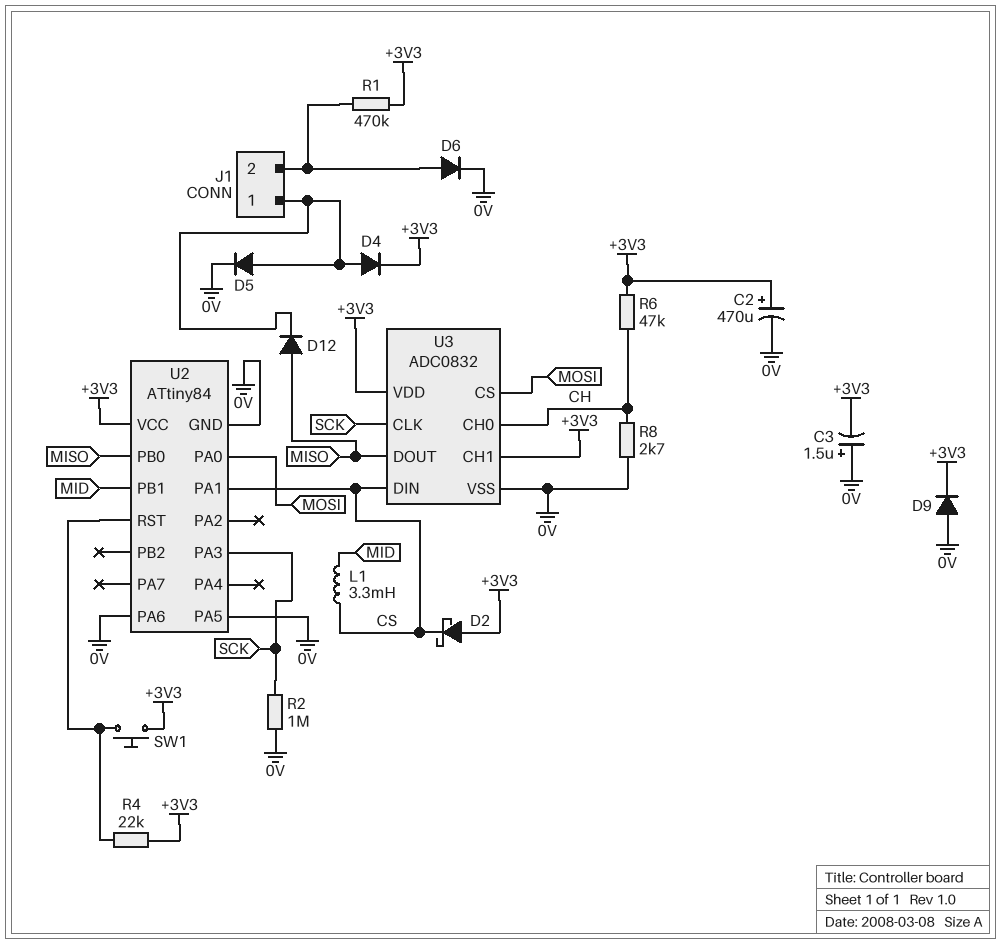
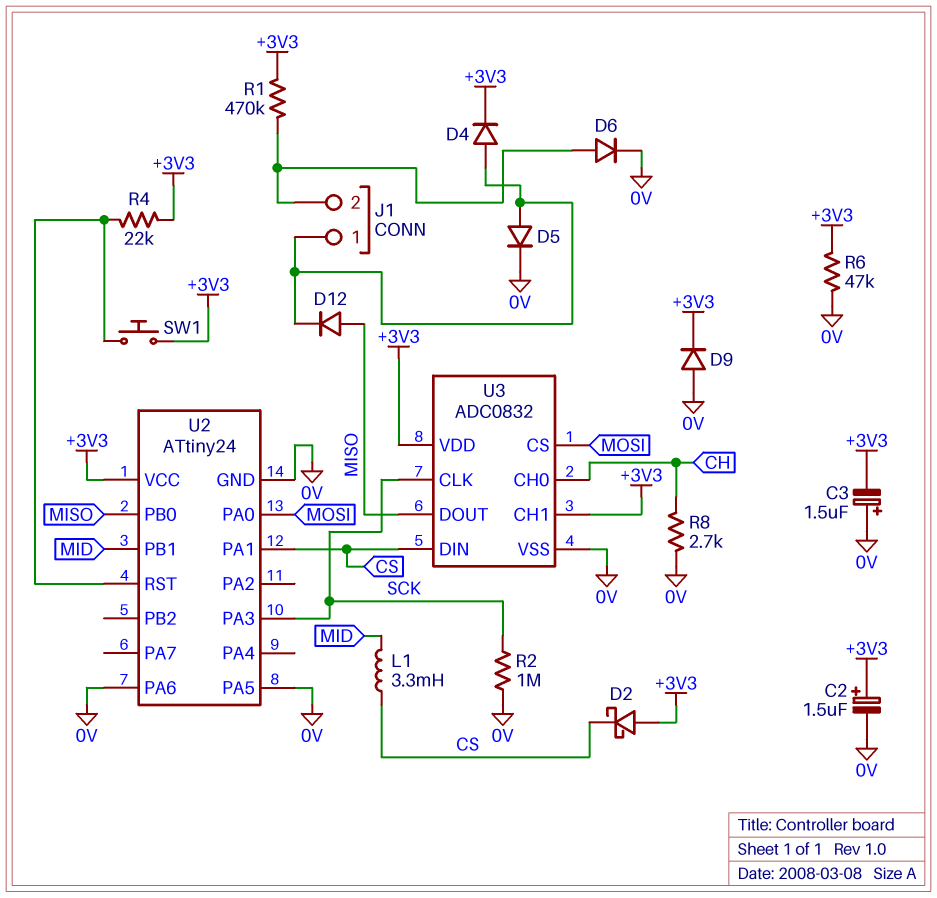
C2: 470uF (plus +3V3, minus 0V) -> 1.5uF (plus +3V3, minus 0V)
R6: 47k (+3V3, CH) -> 47k (+3V3, 0V)
U2: ATtiny84 -> ATtiny24

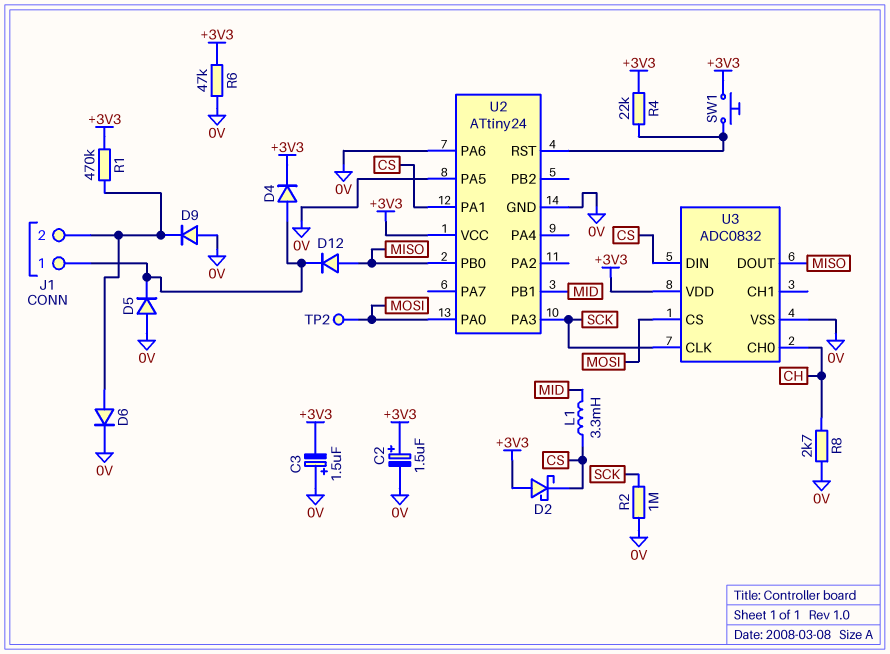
D5: diode (A J1/1, K 0V) -> diode (A 0V, K J1/1)
D9: diode (A 0V, K +3V3) -> diode (A 0V, K J1/2)
TP2: none -> test point (MOSI)
U3 pin CH1: +3V3 -> none

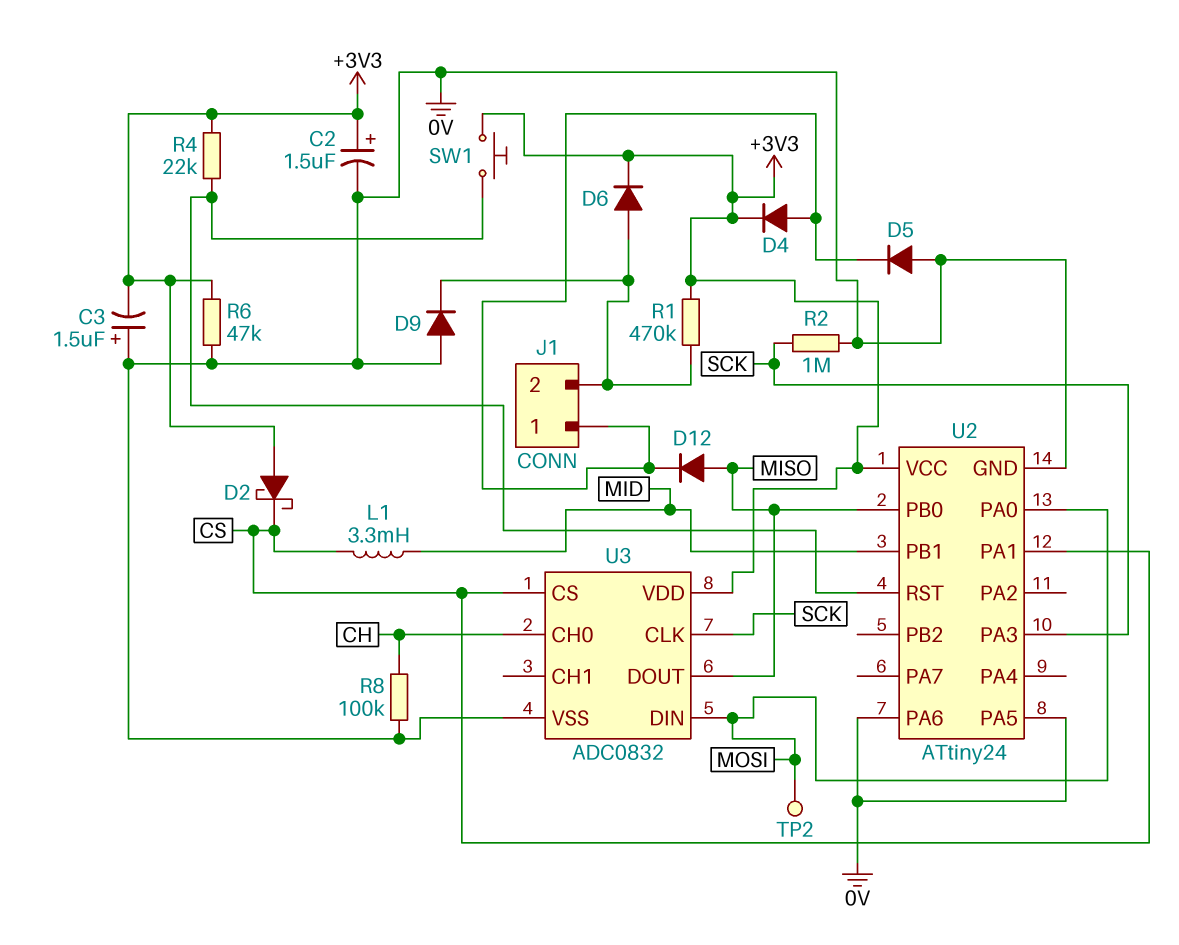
D6: diode (A J1/2, K 0V) -> diode (A J1/2, K +3V3)
R8: 2.7k (0V, CH) -> 100k (0V, CH)
U3 pin CS: MOSI -> CS
U3 pin DIN: CS -> MOSI

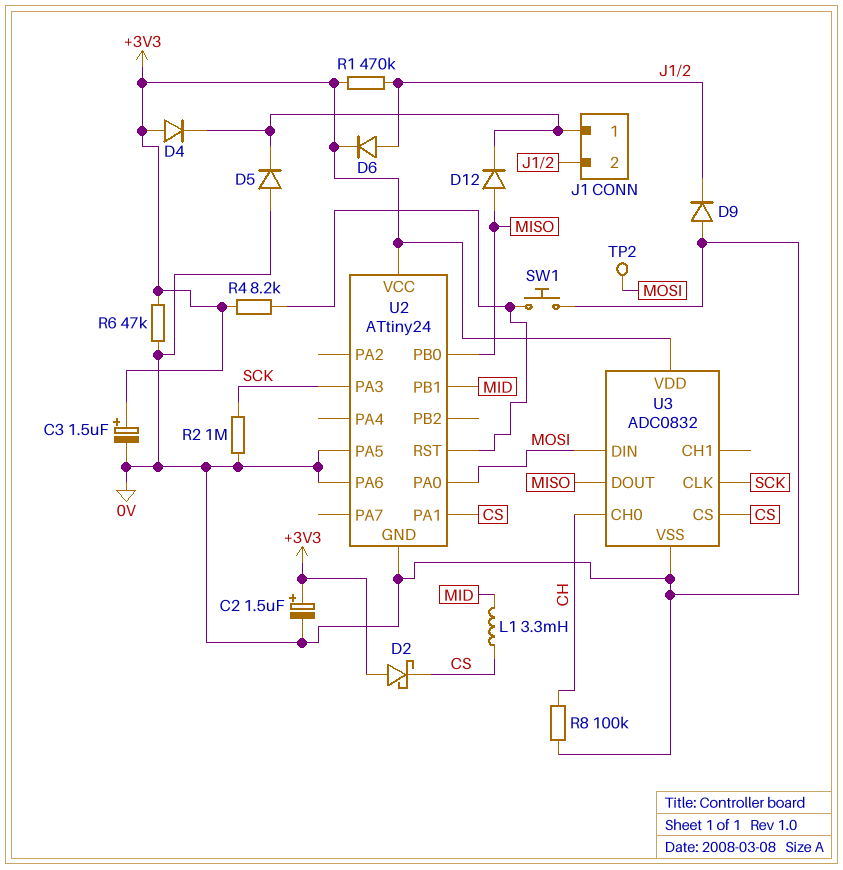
C3: 1.5uF (plus 0V, minus +3V3) -> 1.5uF (plus +3V3, minus 0V)
D4: diode (A J1/1, K +3V3) -> diode (A +3V3, K J1/1)
R4: 22k (+3V3, U2/RST) -> 8.2k (+3V3, U2/RST)
SW1: button (+3V3, U2/RST) -> button (0V, U2/RST)

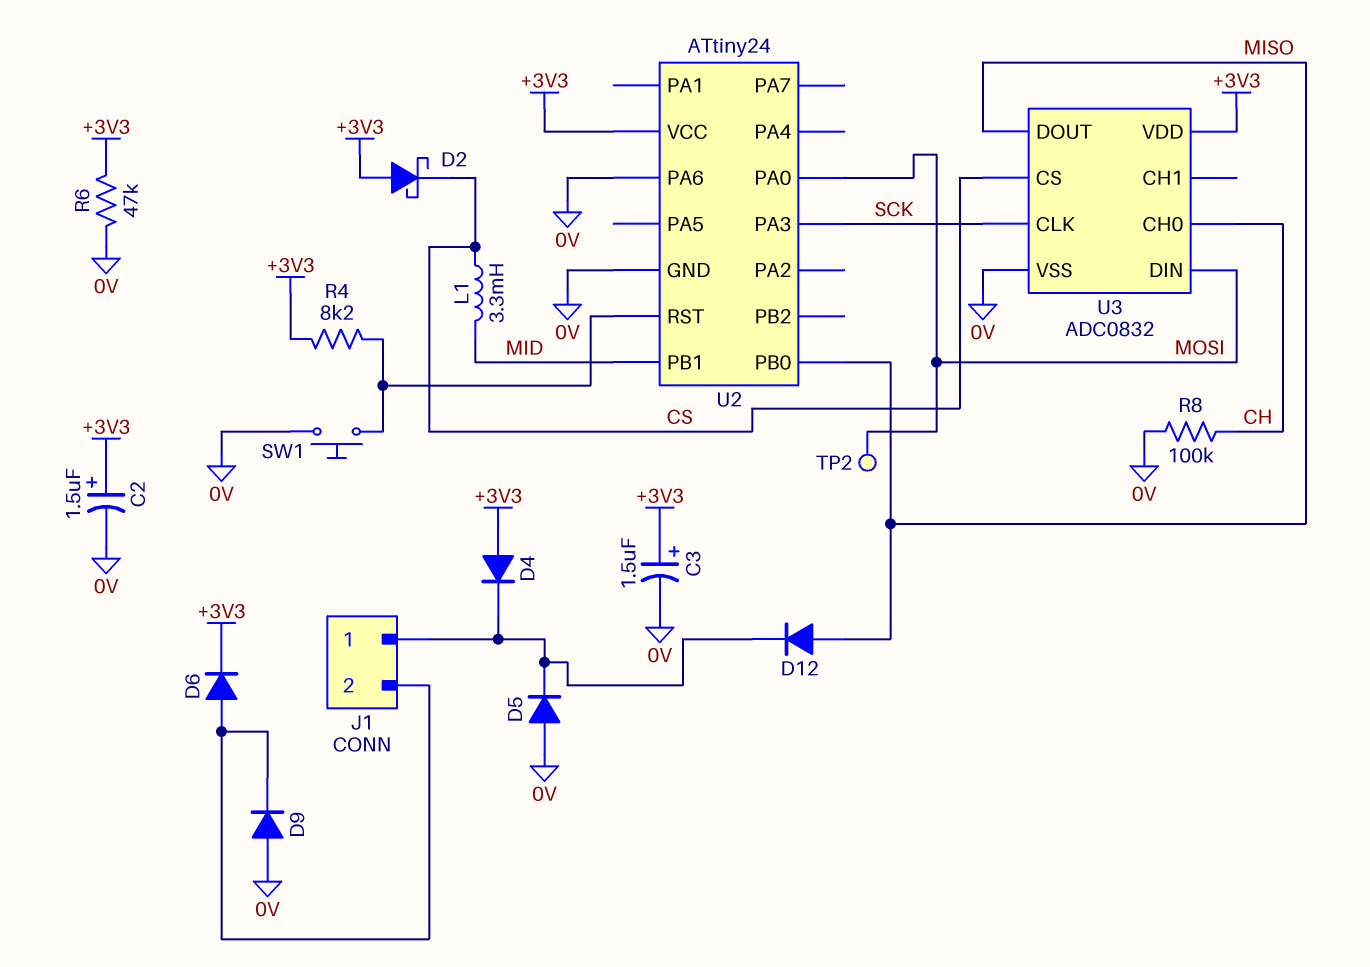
R1: 470k (+3V3, J1/2) -> none
R2: 1M (0V, SCK) -> none
U2 pin PA1: CS -> none
U2 pin PA5: 0V -> none

